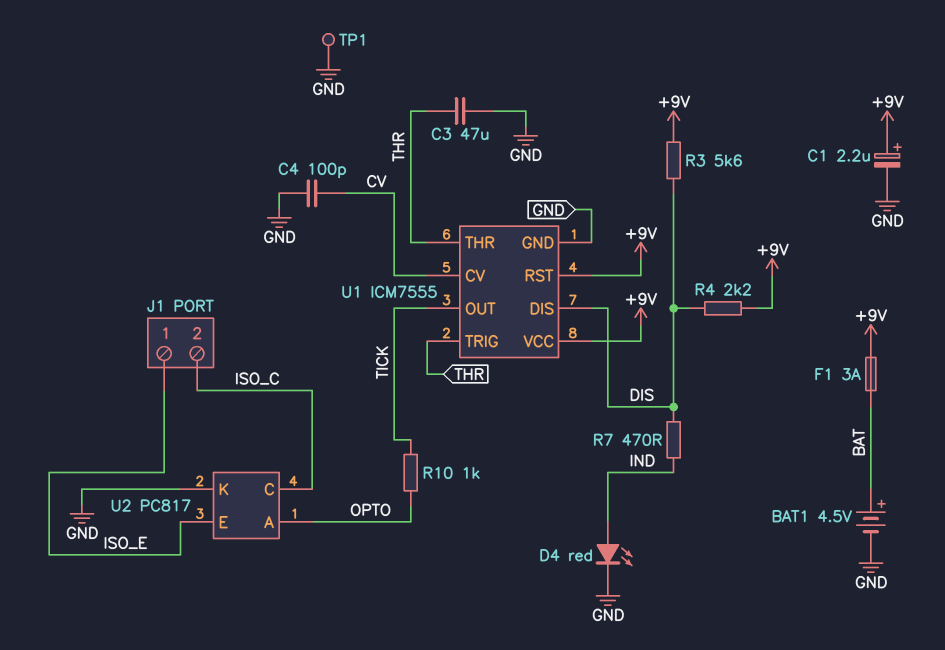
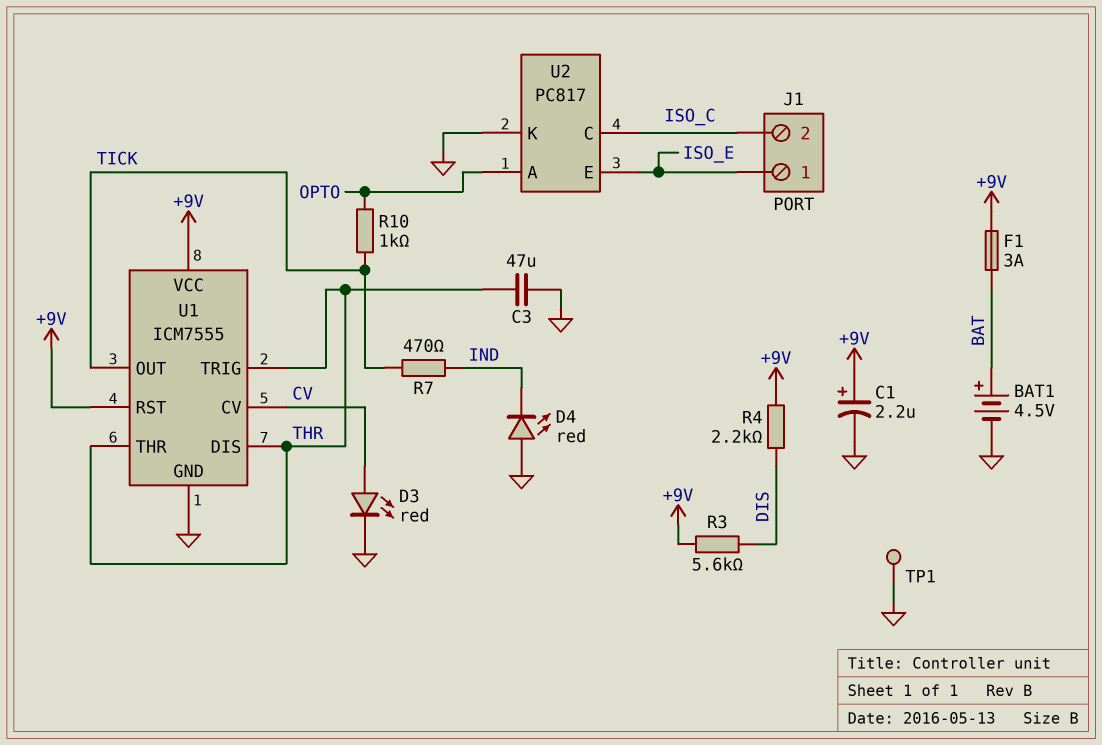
C4: 100pF (CV, GND) -> none
D3: none -> LED red (A CV, K GND)
D4: LED red (A IND, K GND) -> LED red (A GND, K IND)
R7: 470 (DIS, IND) -> 470 (IND, TICK)
U1 pin DIS: DIS -> THR

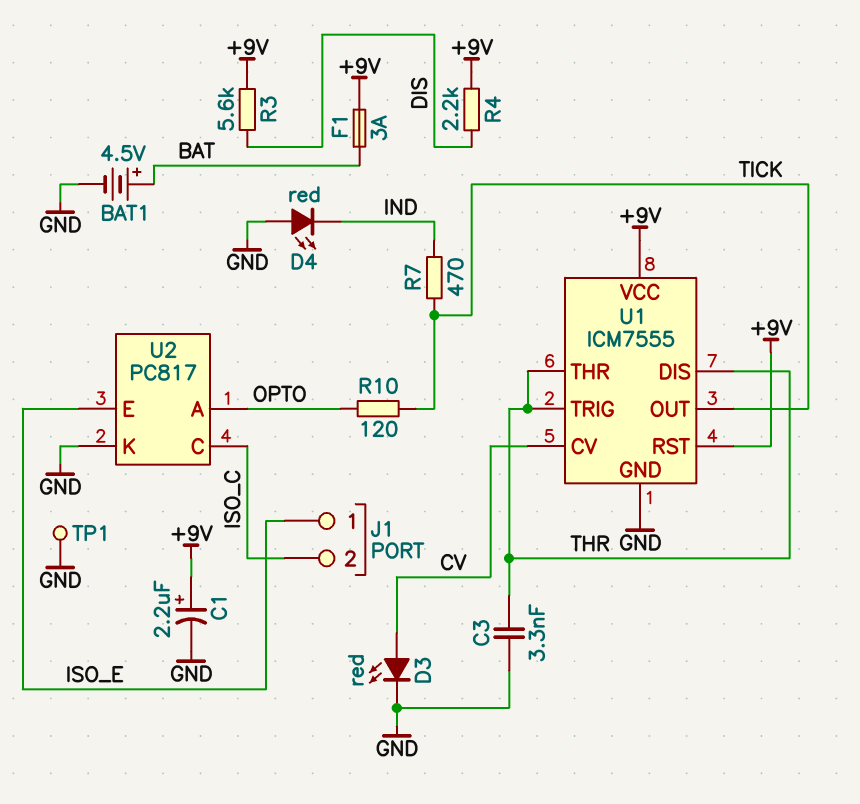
C3: 47uF (GND, THR) -> 3.3nF (GND, THR)
R10: 1k (OPTO, TICK) -> 120 (OPTO, TICK)

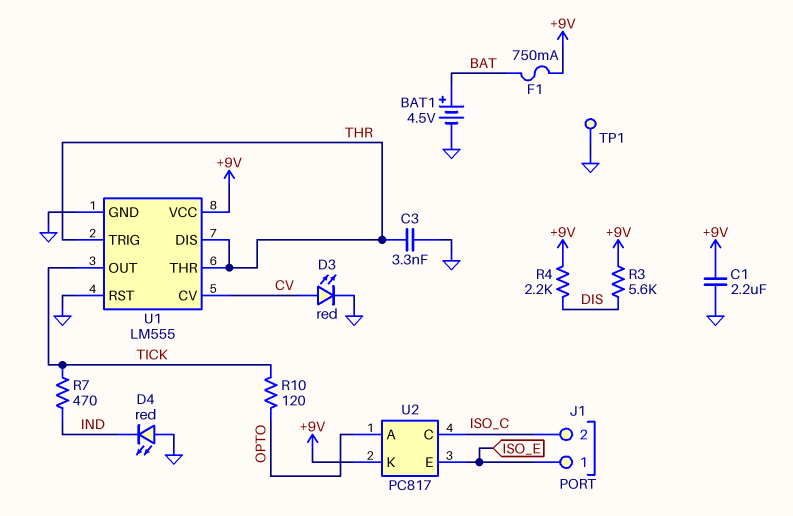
C1: 2.2uF (plus +9V, minus GND) -> 2.2uF (+9V, GND)
F1: 3A (+9V, BAT) -> 750mA (+9V, BAT)
U1: ICM7555 -> LM555
U1 pin RST: +9V -> GND
U2 pin K: GND -> +9V

